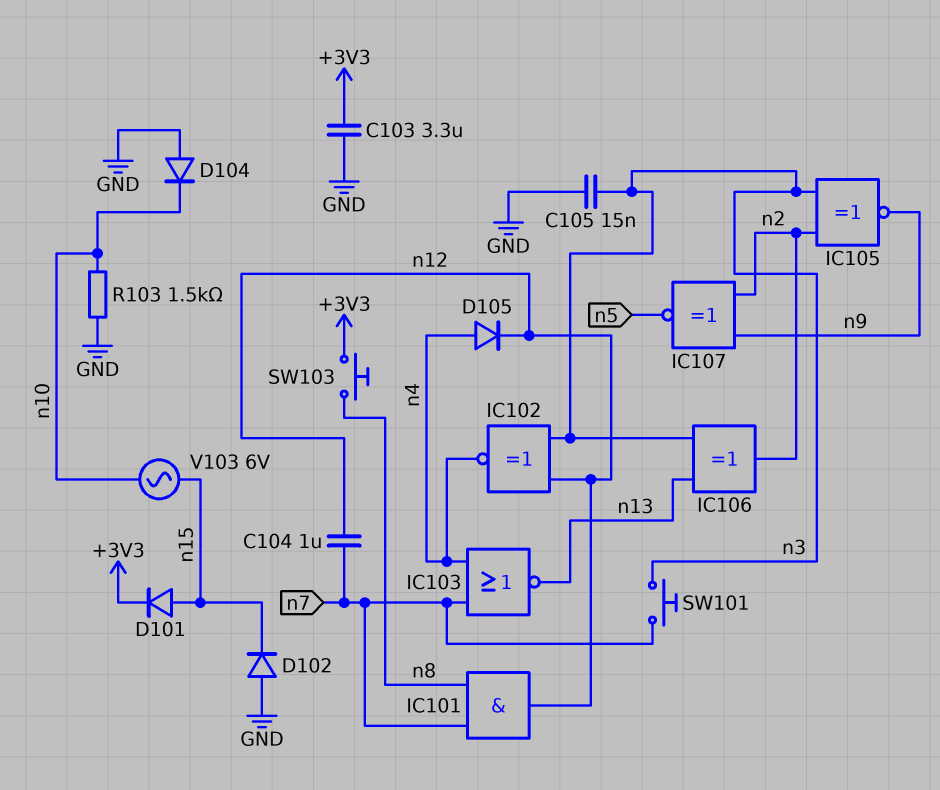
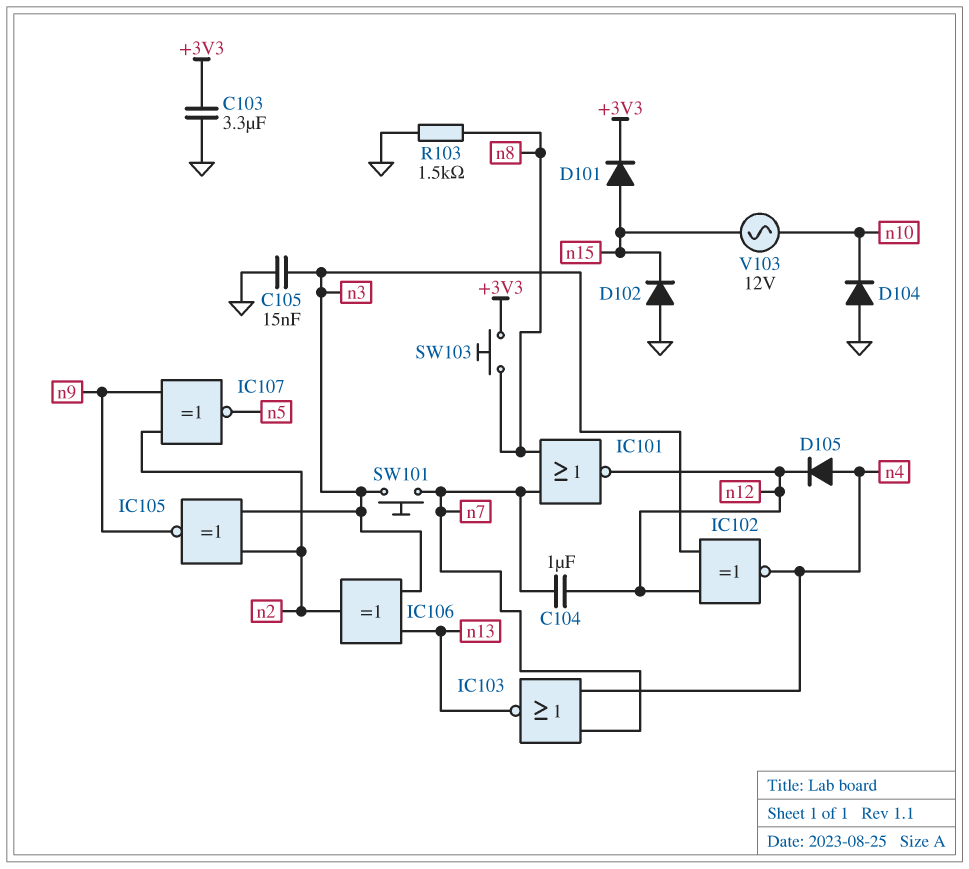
IC101: AND (in n7, in n8, out n12) -> NOR (in n7, in n8, out n12)
R103: 1.5k (GND, n10) -> 1.5k (GND, n8)
V103: AC 6V (n10, n15) -> AC 12V (n10, n15)

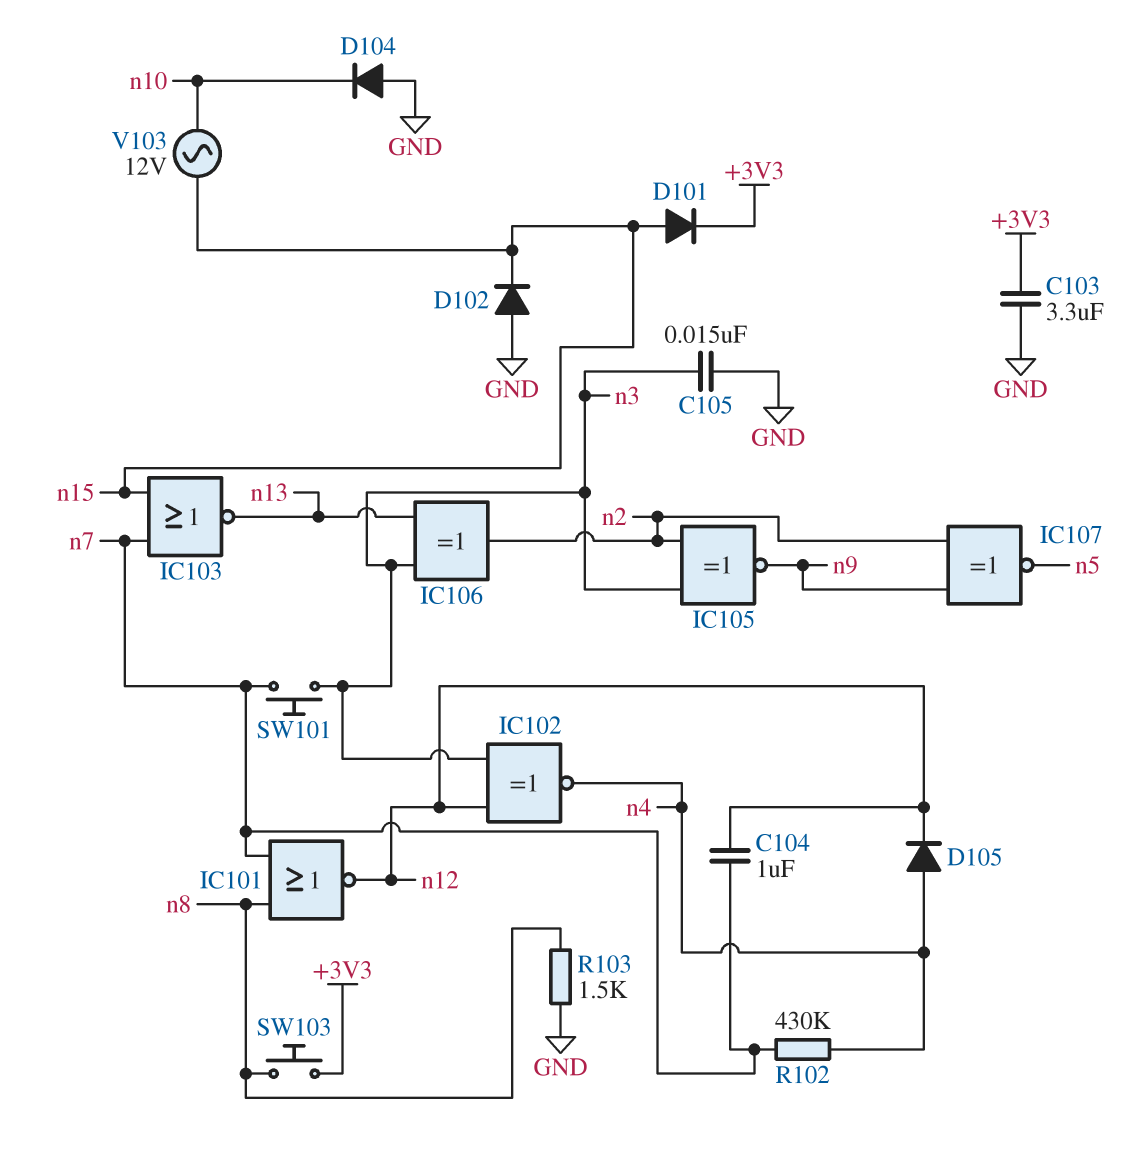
IC103: NOR (in n4, in n7, out n13) -> NOR (in n7, in n15, out n13)
R102: none -> 430k (n4, n7)

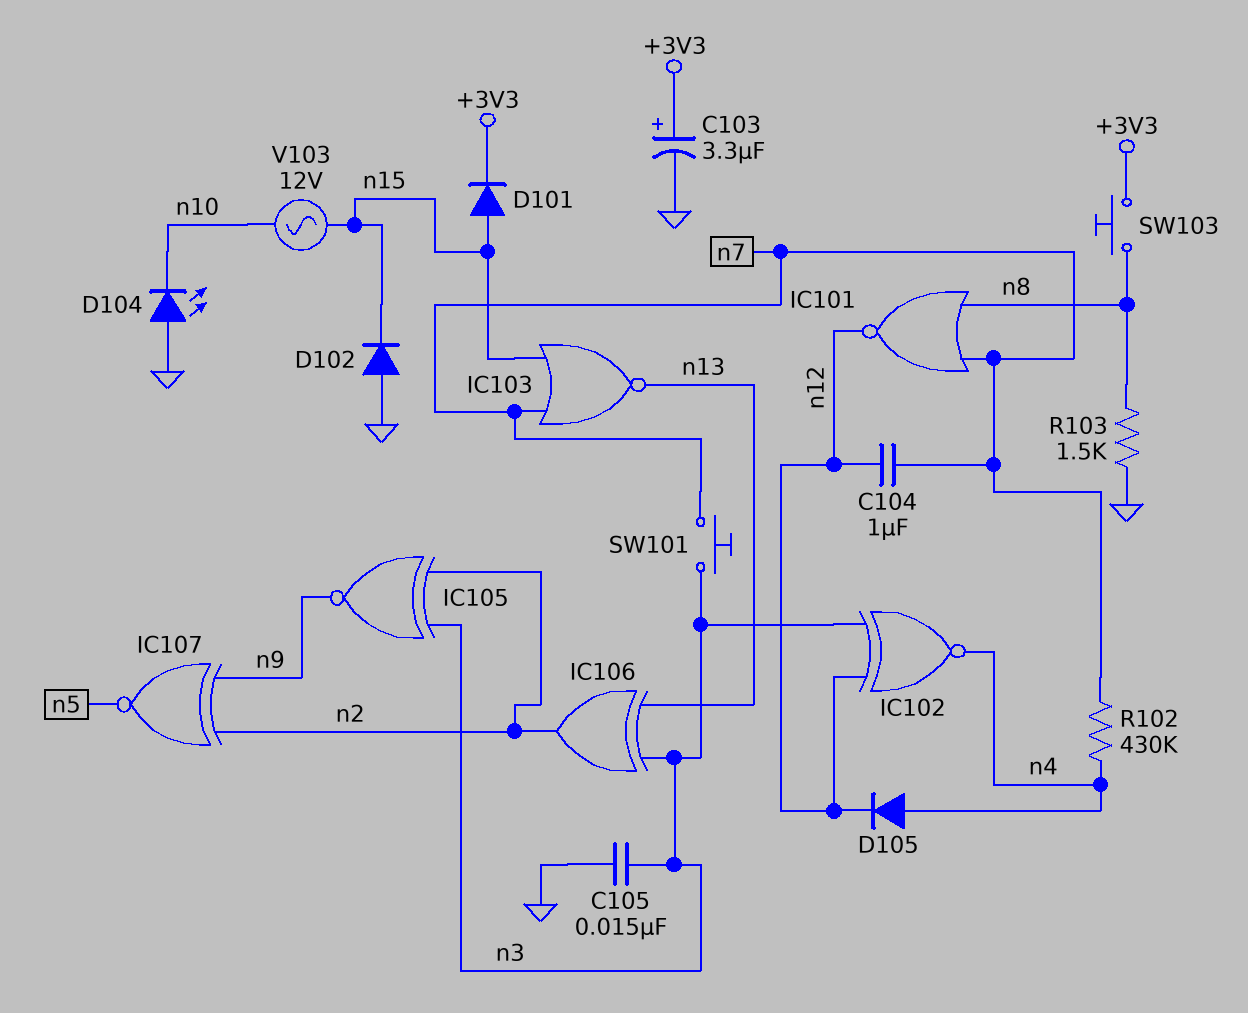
C103: 3.3uF (+3V3, GND) -> 3.3uF (plus +3V3, minus GND)
D104: diode (A GND, K n10) -> LED (A GND, K n10)

